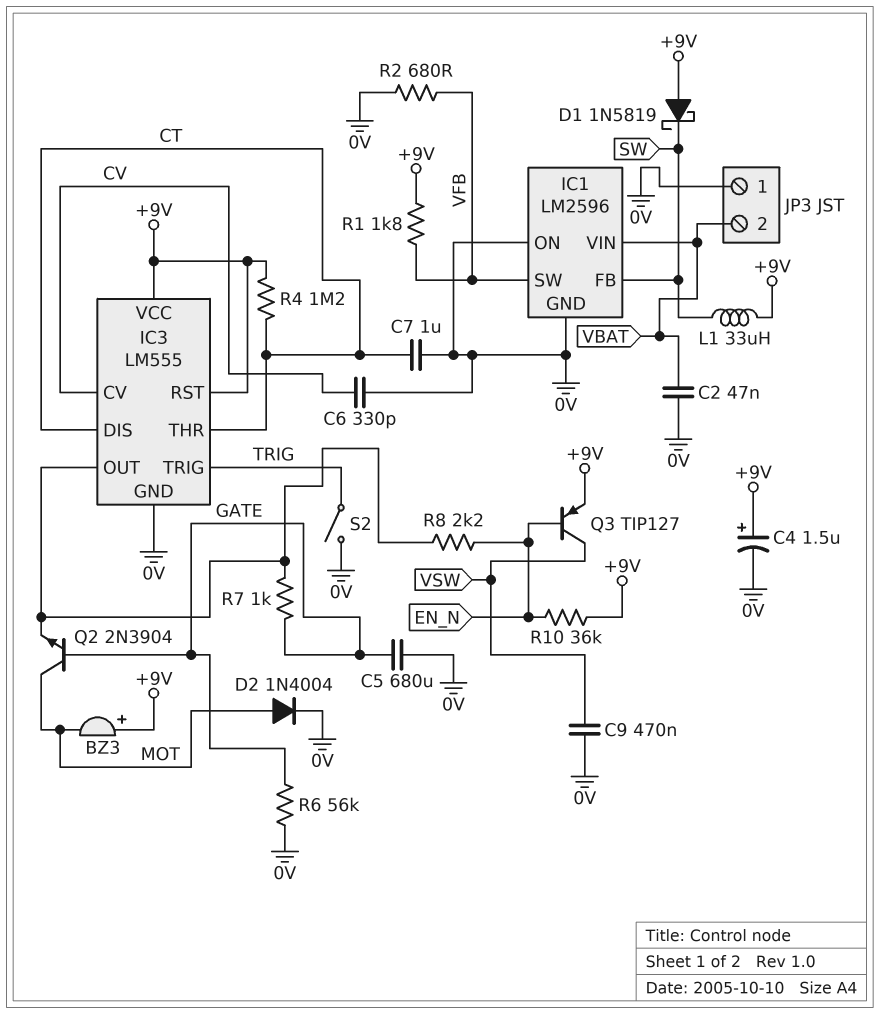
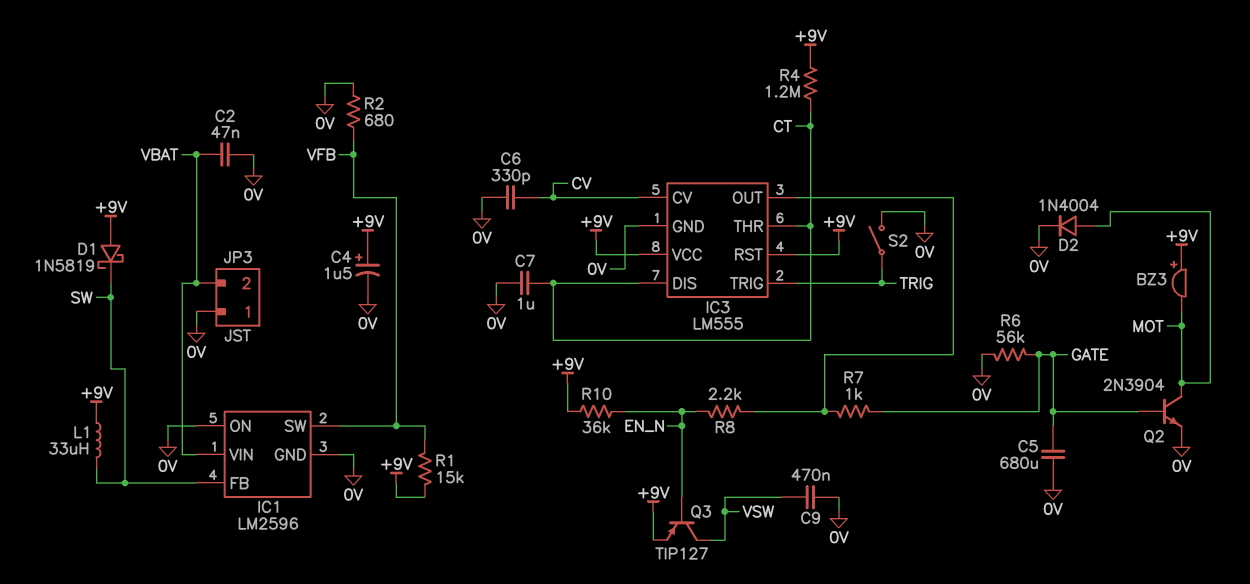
Q2: NPN 2N3904 (B GATE, C MOT, E IC3/OUT) -> NPN 2N3904 (B GATE, C MOT, E 0V)
R1: 1.8k (+9V, VFB) -> 15k (+9V, VFB)

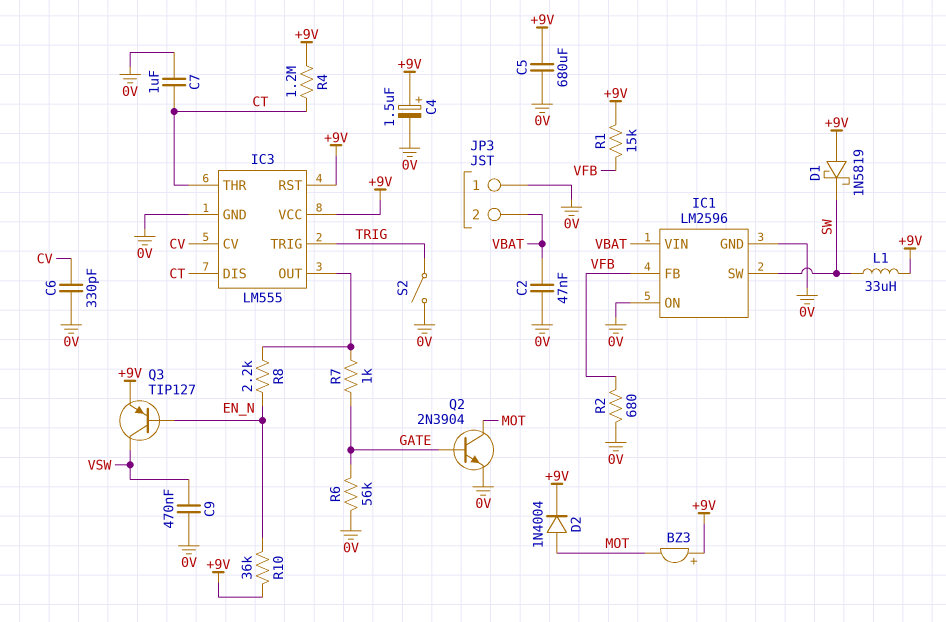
C5: 680uF (0V, GATE) -> 680uF (+9V, 0V)
D2: diode 1N4004 (A MOT, K 0V) -> diode 1N4004 (A MOT, K +9V)
IC1 pin FB: SW -> VFB
IC1 pin SW: VFB -> SW

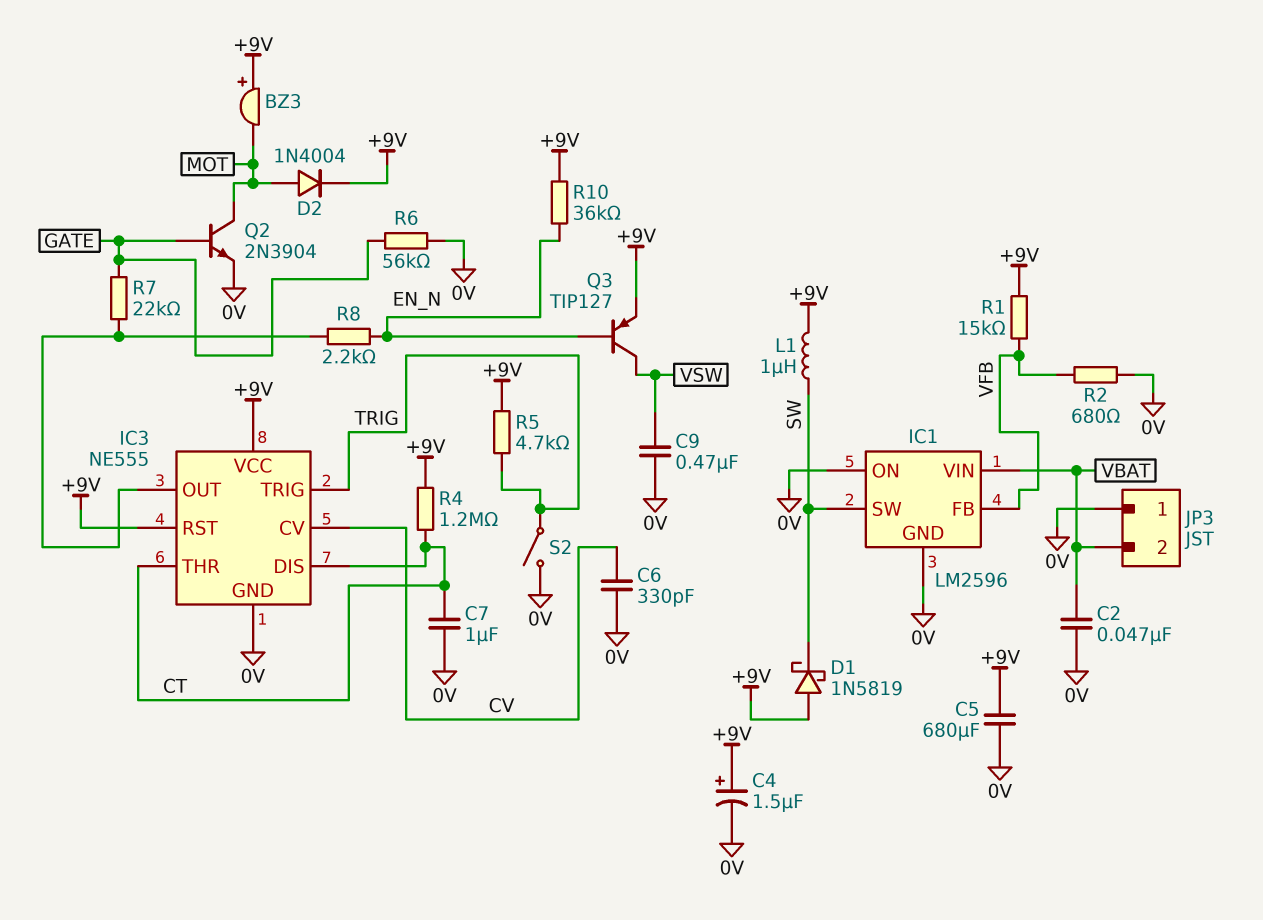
IC3: LM555 -> NE555
L1: 33uH (+9V, SW) -> 1uH (+9V, SW)
R5: none -> 4.7k (+9V, TRIG)
R7: 1k (GATE, IC3/OUT) -> 22k (GATE, IC3/OUT)

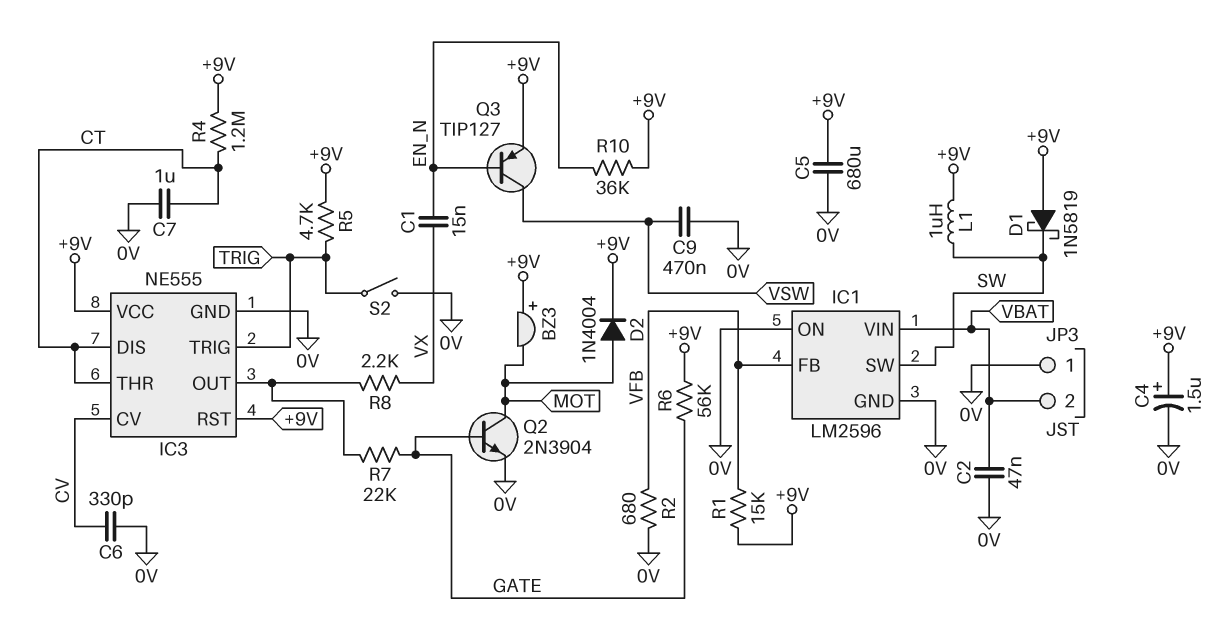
C1: none -> 15nF (EN_N, VX)
R6: 56k (0V, GATE) -> 56k (+9V, GATE)
R8: 2.2k (EN_N, IC3/OUT) -> 2.2k (IC3/OUT, VX)

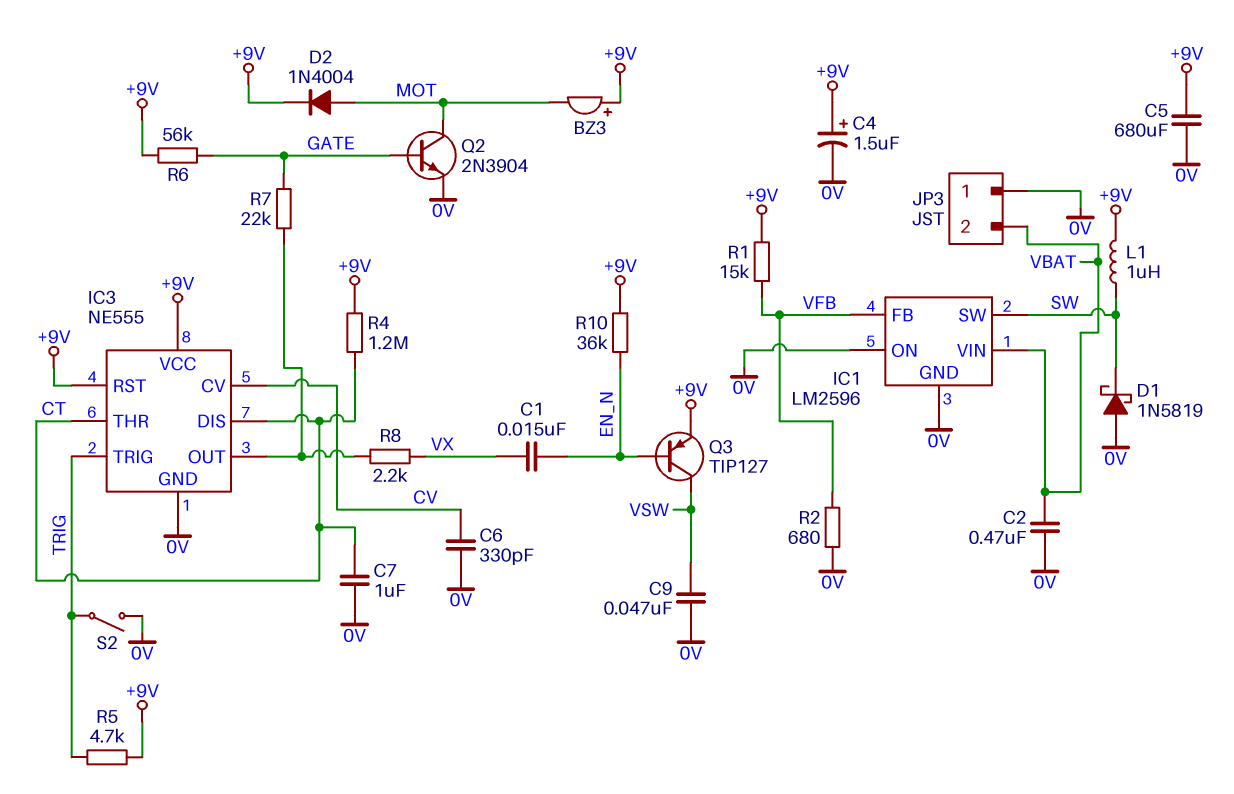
C2: 47nF (0V, VBAT) -> 470nF (0V, VBAT)
C9: 470nF (0V, VSW) -> 47nF (0V, VSW)
D1: schottky 1N5819 (A +9V, K SW) -> schottky 1N5819 (A 0V, K SW)

